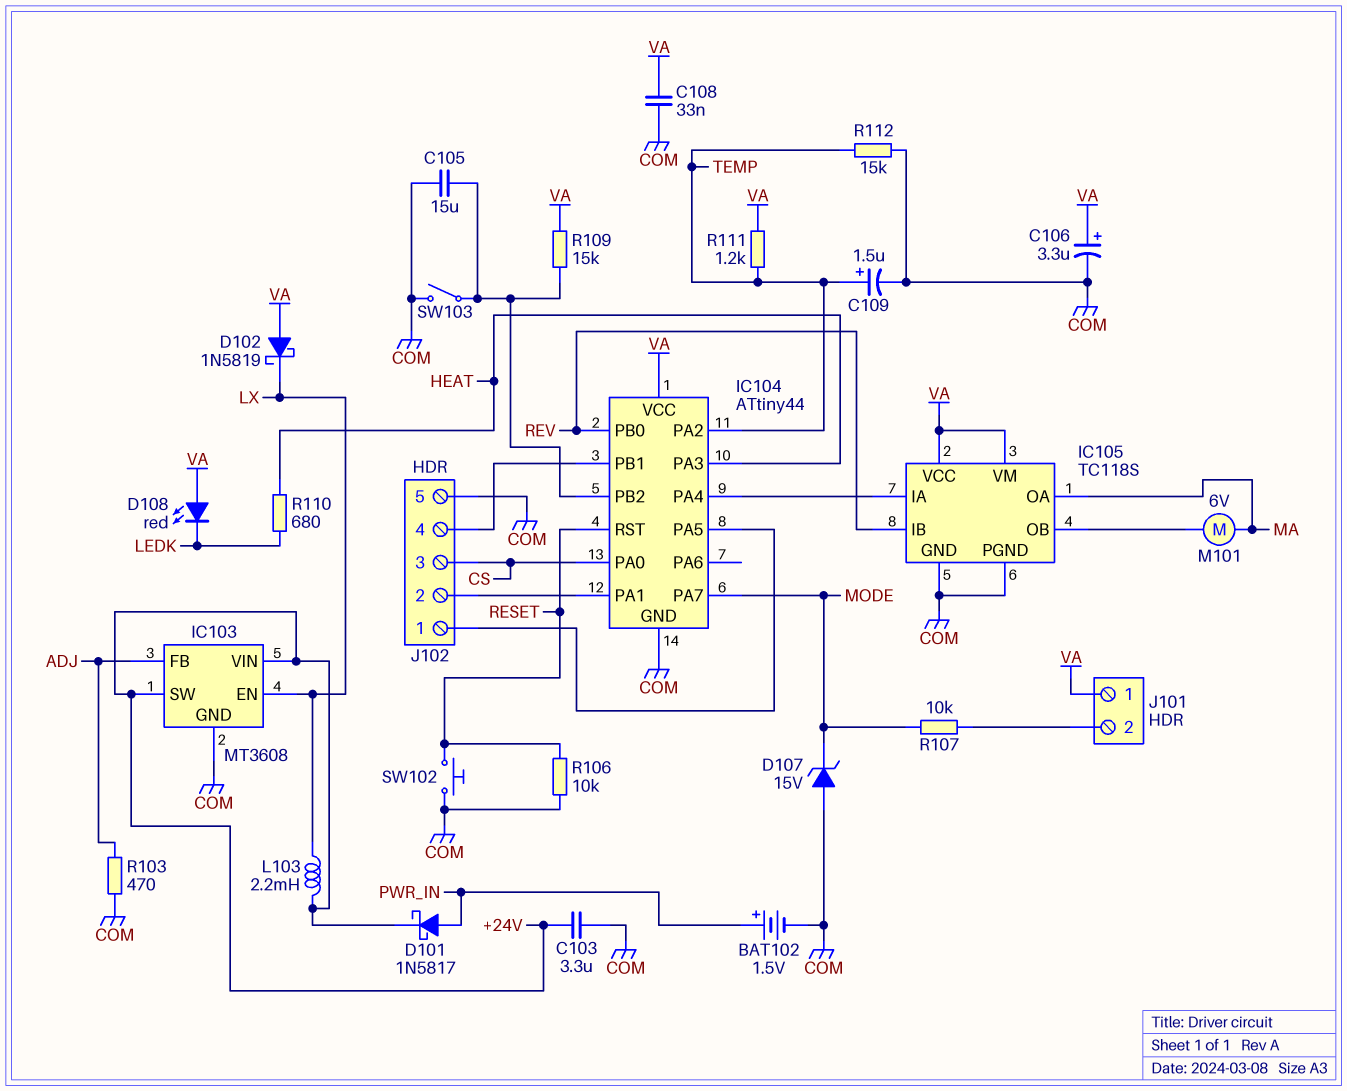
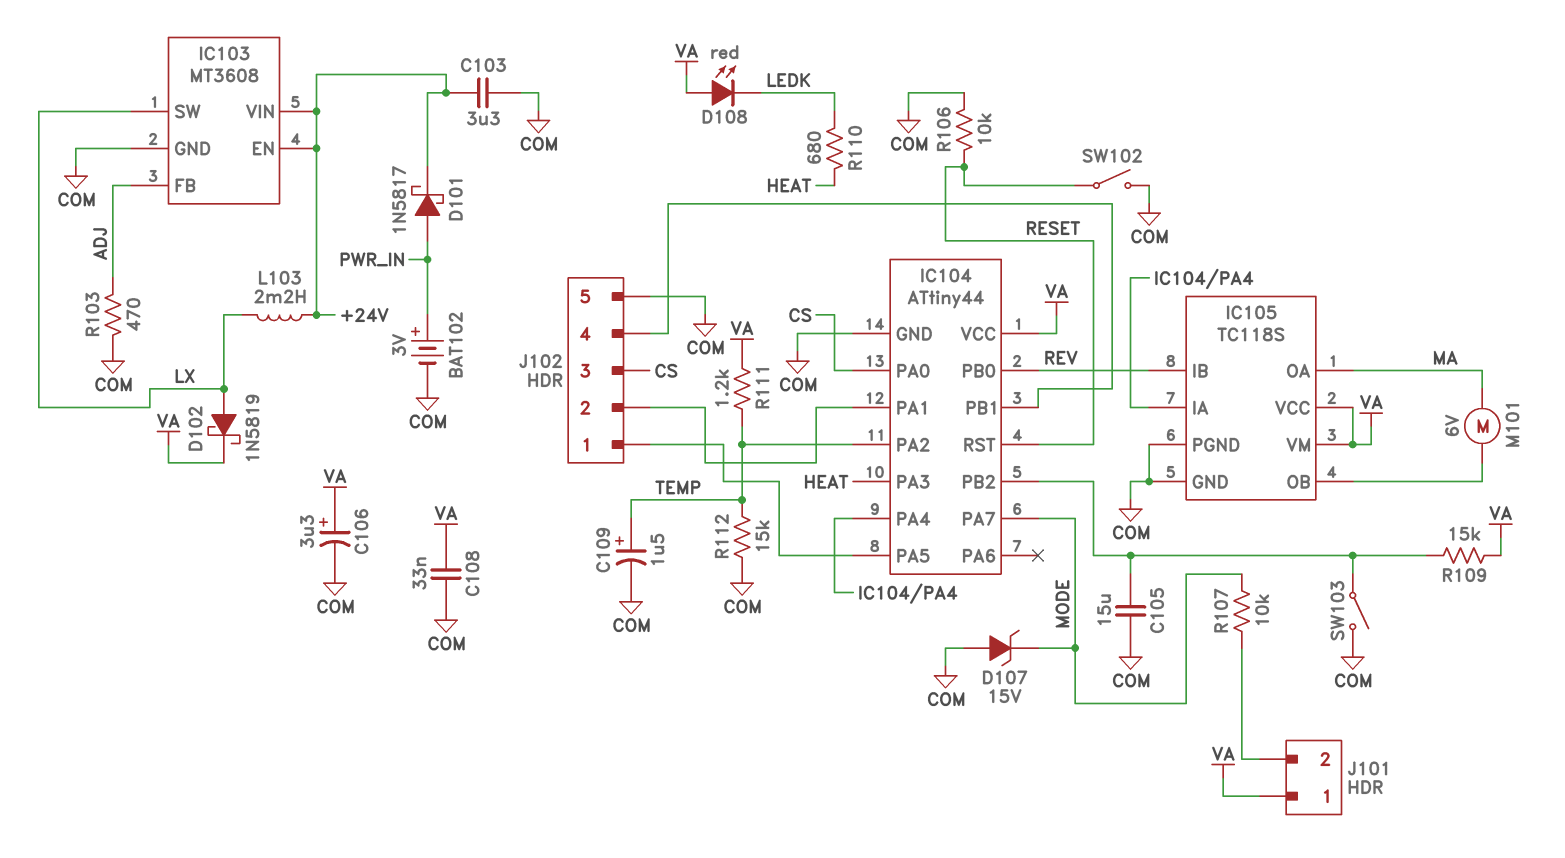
BAT102: 1.5V (plus PWR_IN, minus COM) -> 3V (plus PWR_IN, minus COM)
D102: schottky 1N5819 (A VA, K LX) -> schottky 1N5819 (A LX, K VA)
IC103 pin EN: LX -> +24V
IC103 pin SW: +24V -> LX
SW102: button (COM, RESET) -> switch (COM, RESET)

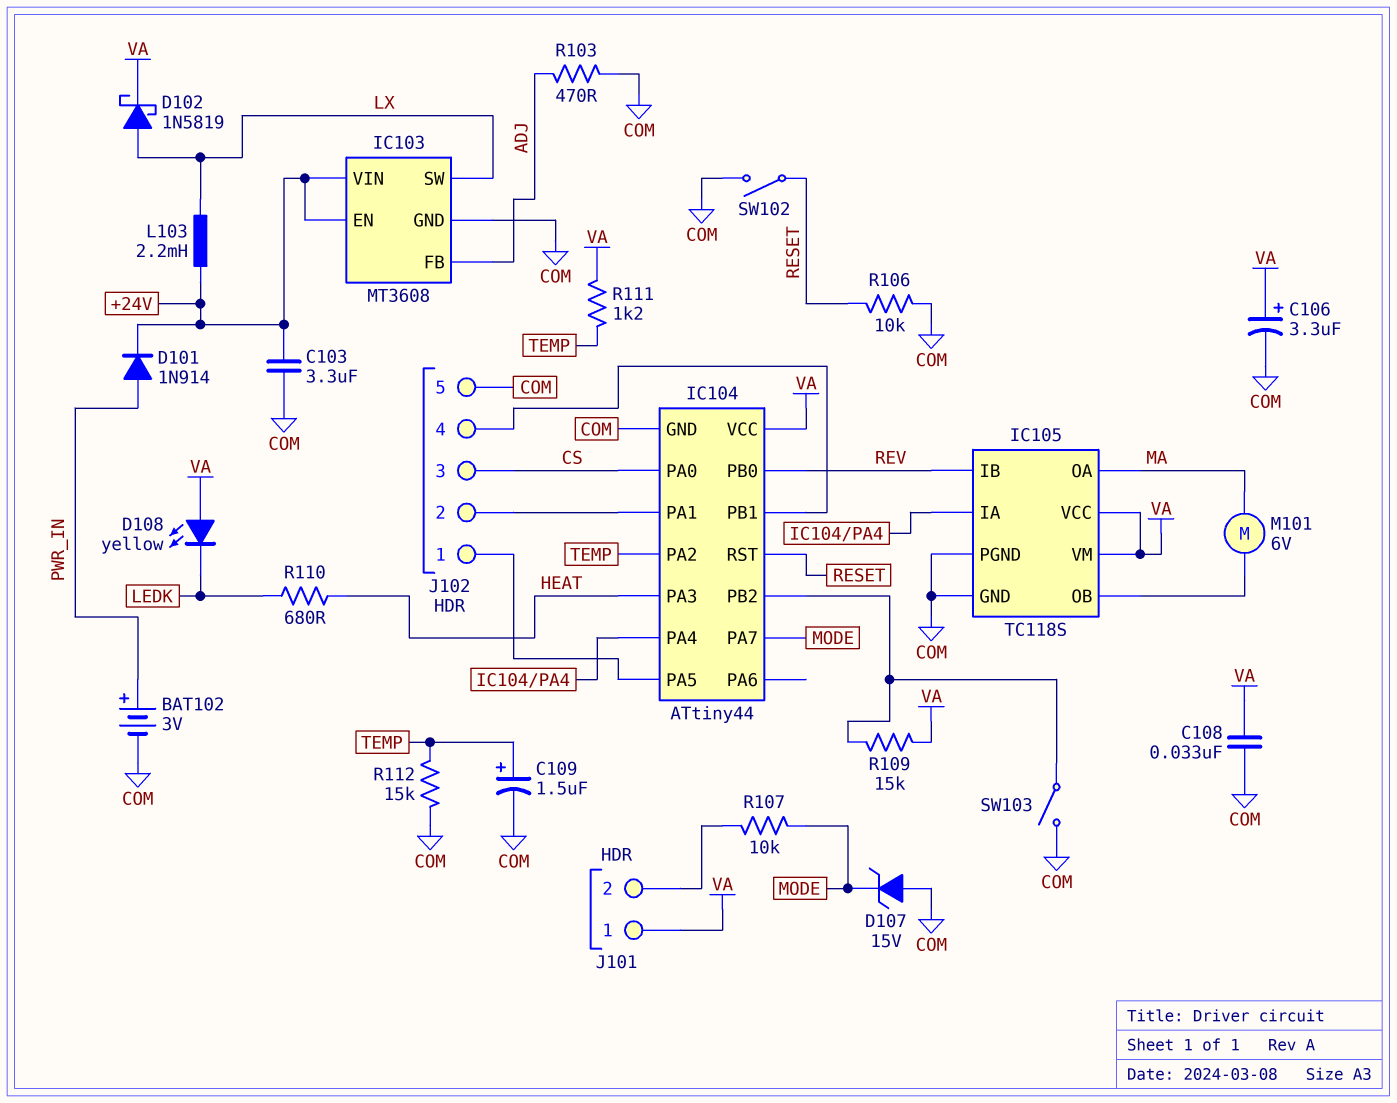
C105: 15uF (COM, IC104/PB2) -> none
D101: schottky 1N5817 (A PWR_IN, K +24V) -> diode 1N914 (A PWR_IN, K +24V)
D108: LED red (A VA, K LEDK) -> LED yellow (A VA, K LEDK)

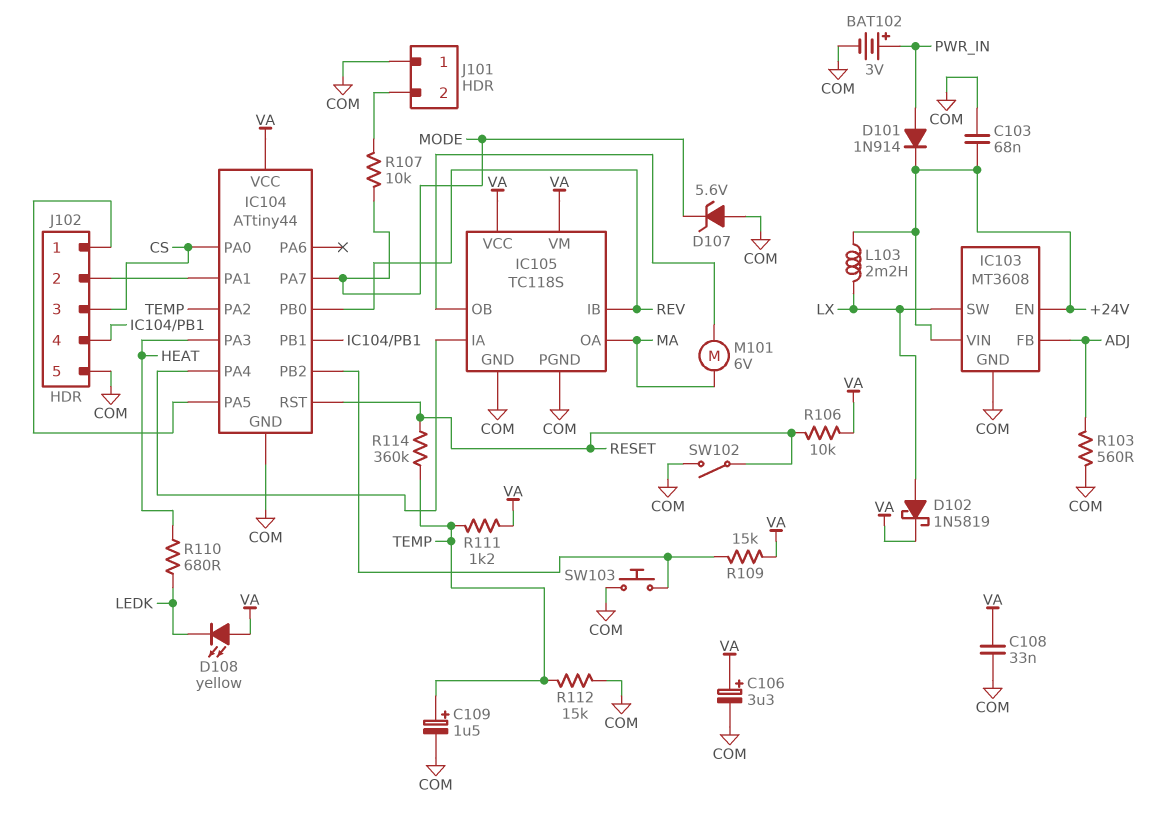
C103: 3.3uF (+24V, COM) -> 68nF (+24V, COM)
D107: zener 15V (A COM, K MODE) -> zener 5.6V (A COM, K MODE)
J101 pin 1: VA -> COM
R103: 470 (ADJ, COM) -> 560 (ADJ, COM)
R106: 10k (COM, RESET) -> 10k (RESET, VA)
R114: none -> 360k (RESET, TEMP)
SW103: switch (COM, IC104/PB2) -> button (COM, IC104/PB2)

